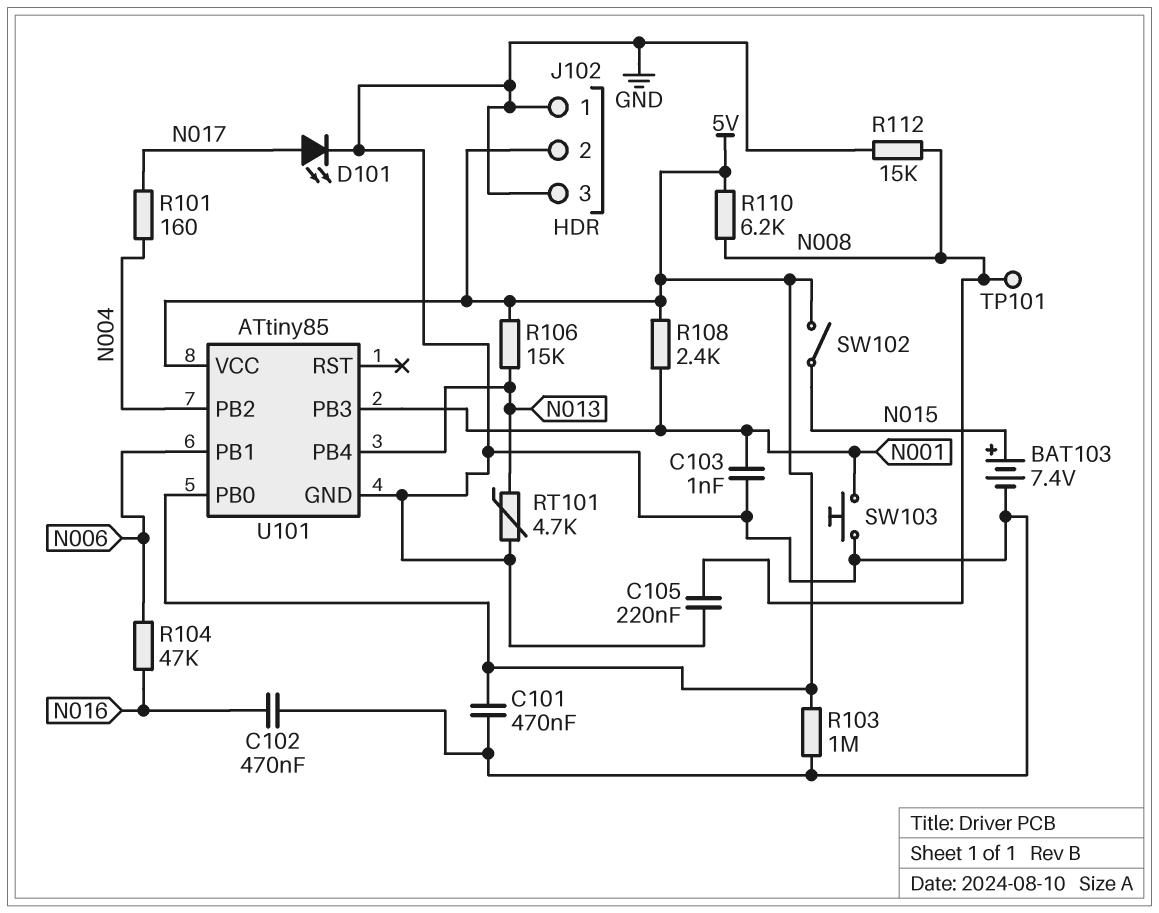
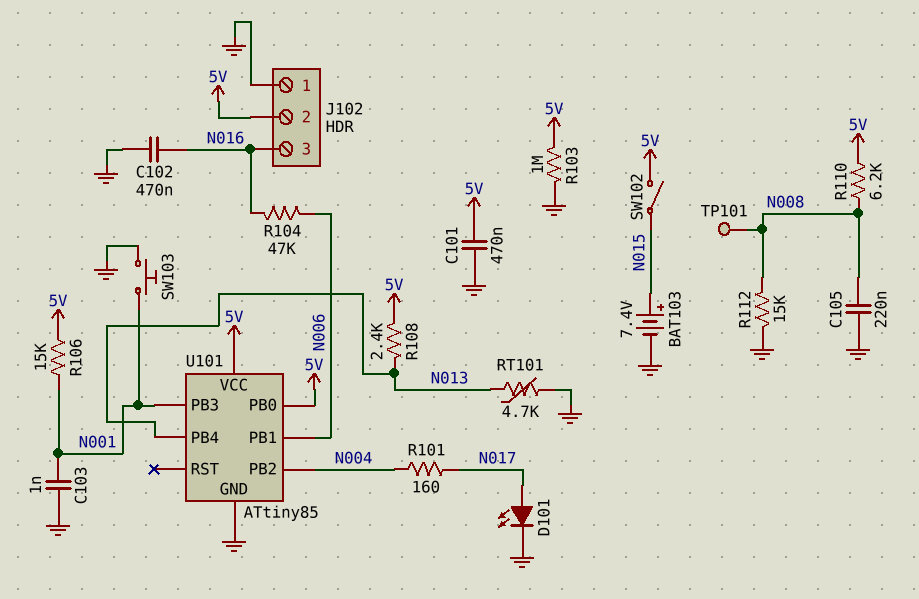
J102 pin 3: GND -> N016
R106: 15k (5V, N013) -> 15k (5V, N001)
R108: 2.4k (5V, N001) -> 2.4k (5V, N013)

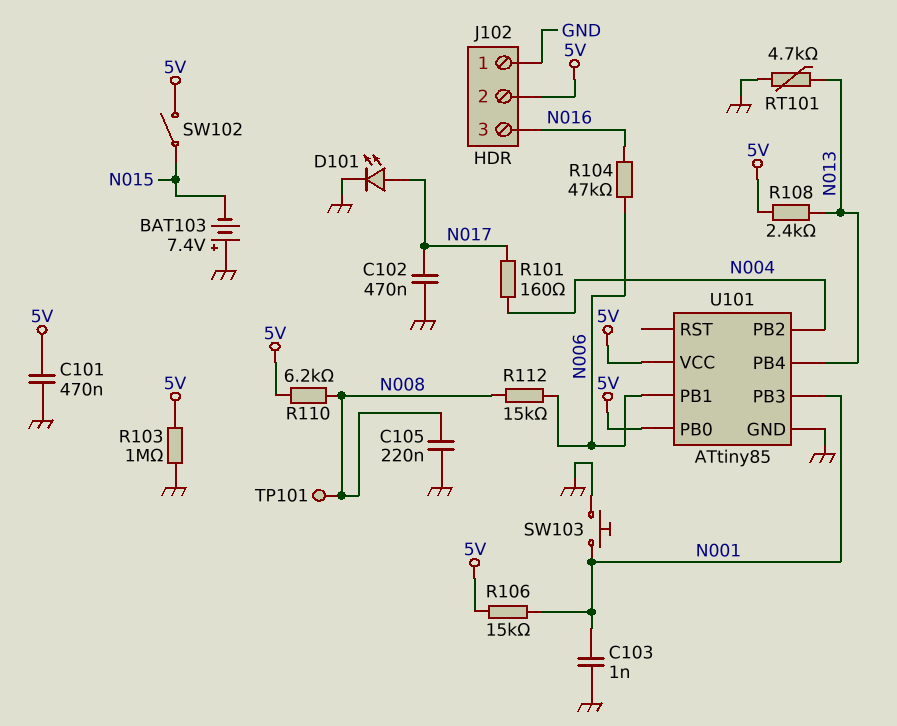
BAT103: 7.4V (plus N015, minus GND) -> 7.4V (plus GND, minus N015)
C102: 470nF (GND, N016) -> 470nF (GND, N017)
R112: 15k (GND, N008) -> 15k (N006, N008)

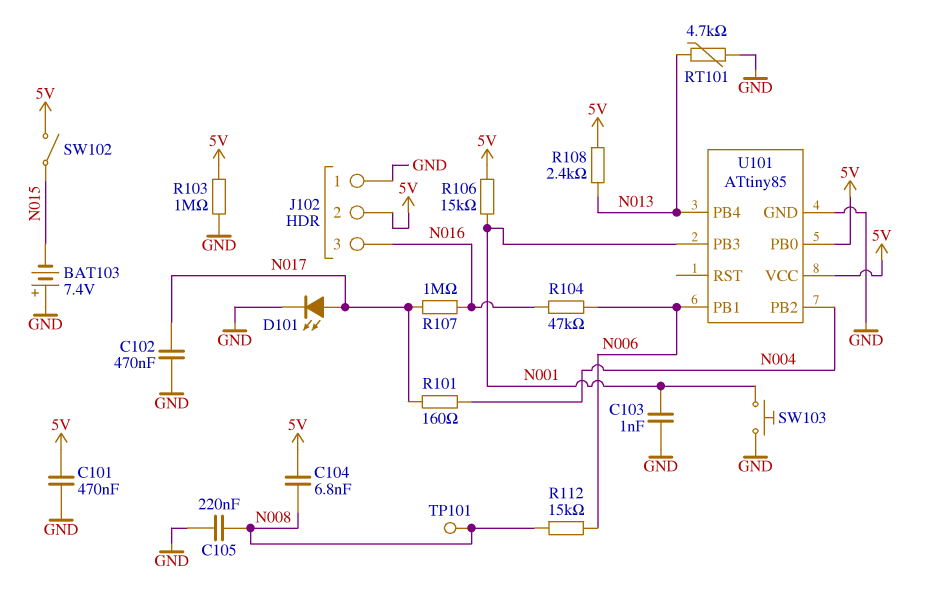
C104: none -> 6.8nF (5V, N008)
R107: none -> 1M (N016, N017)
R110: 6.2k (5V, N008) -> none

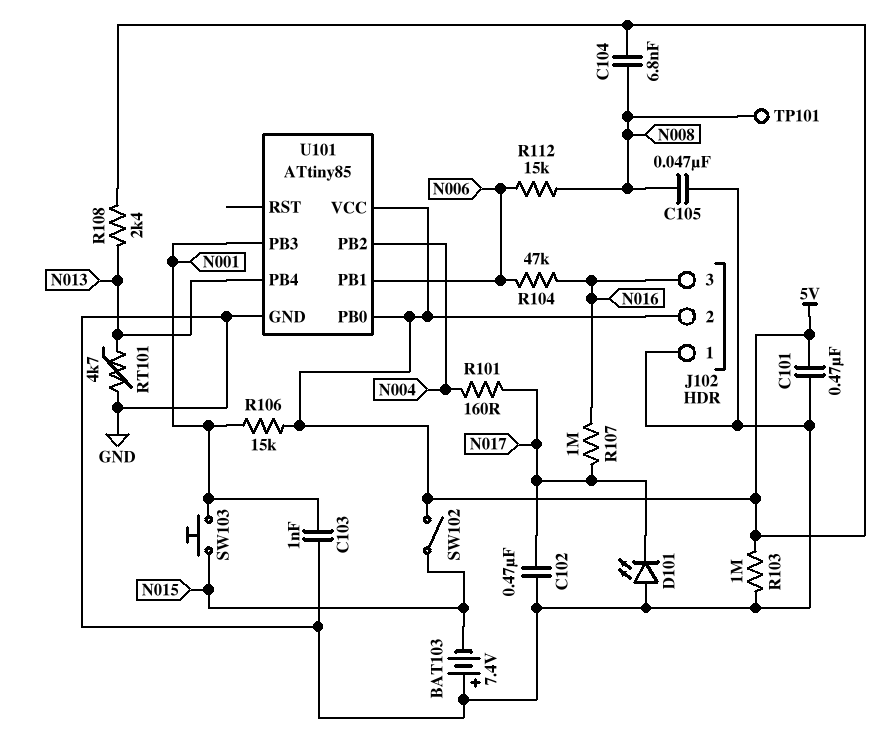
C105: 220nF (GND, N008) -> 47nF (GND, N008)
D101: LED (A N017, K GND) -> LED (A GND, K N017)
SW103: button (GND, N001) -> button (N001, N015)

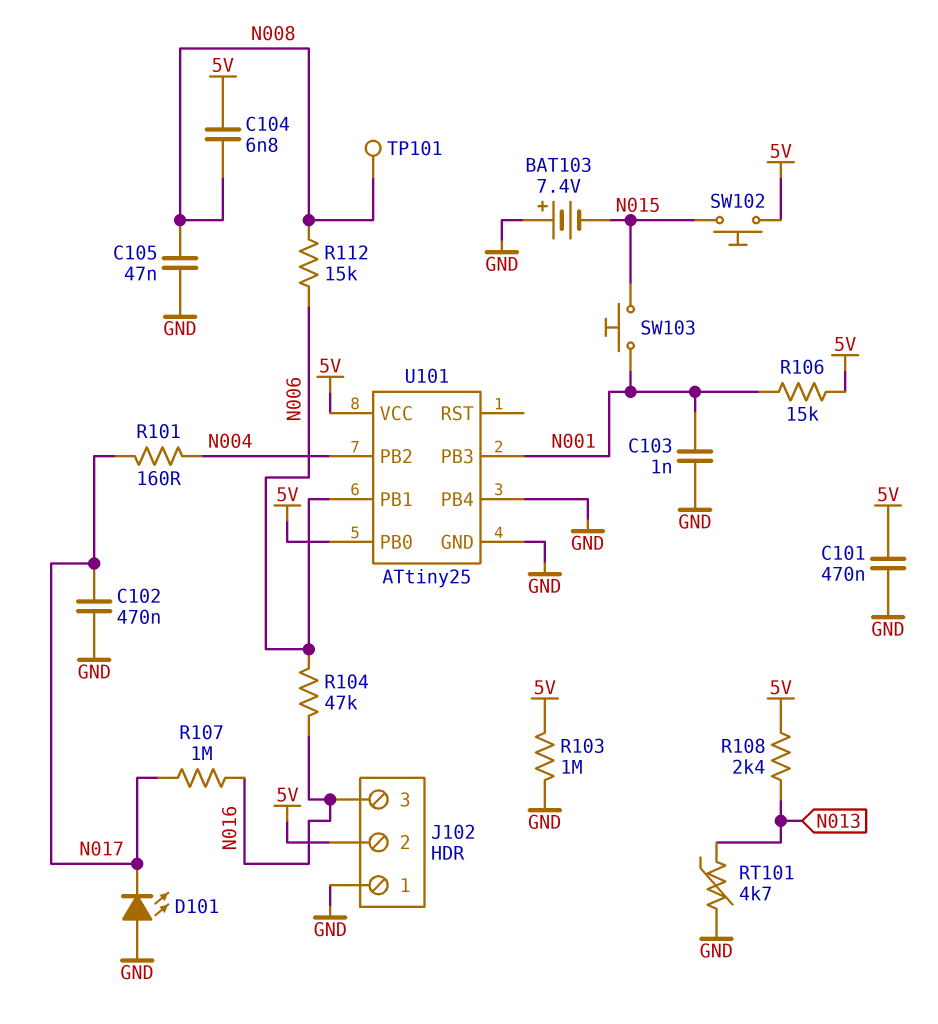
SW102: switch (5V, N015) -> button (5V, N015)
U101: ATtiny85 -> ATtiny25
U101 pin PB4: N013 -> GND

